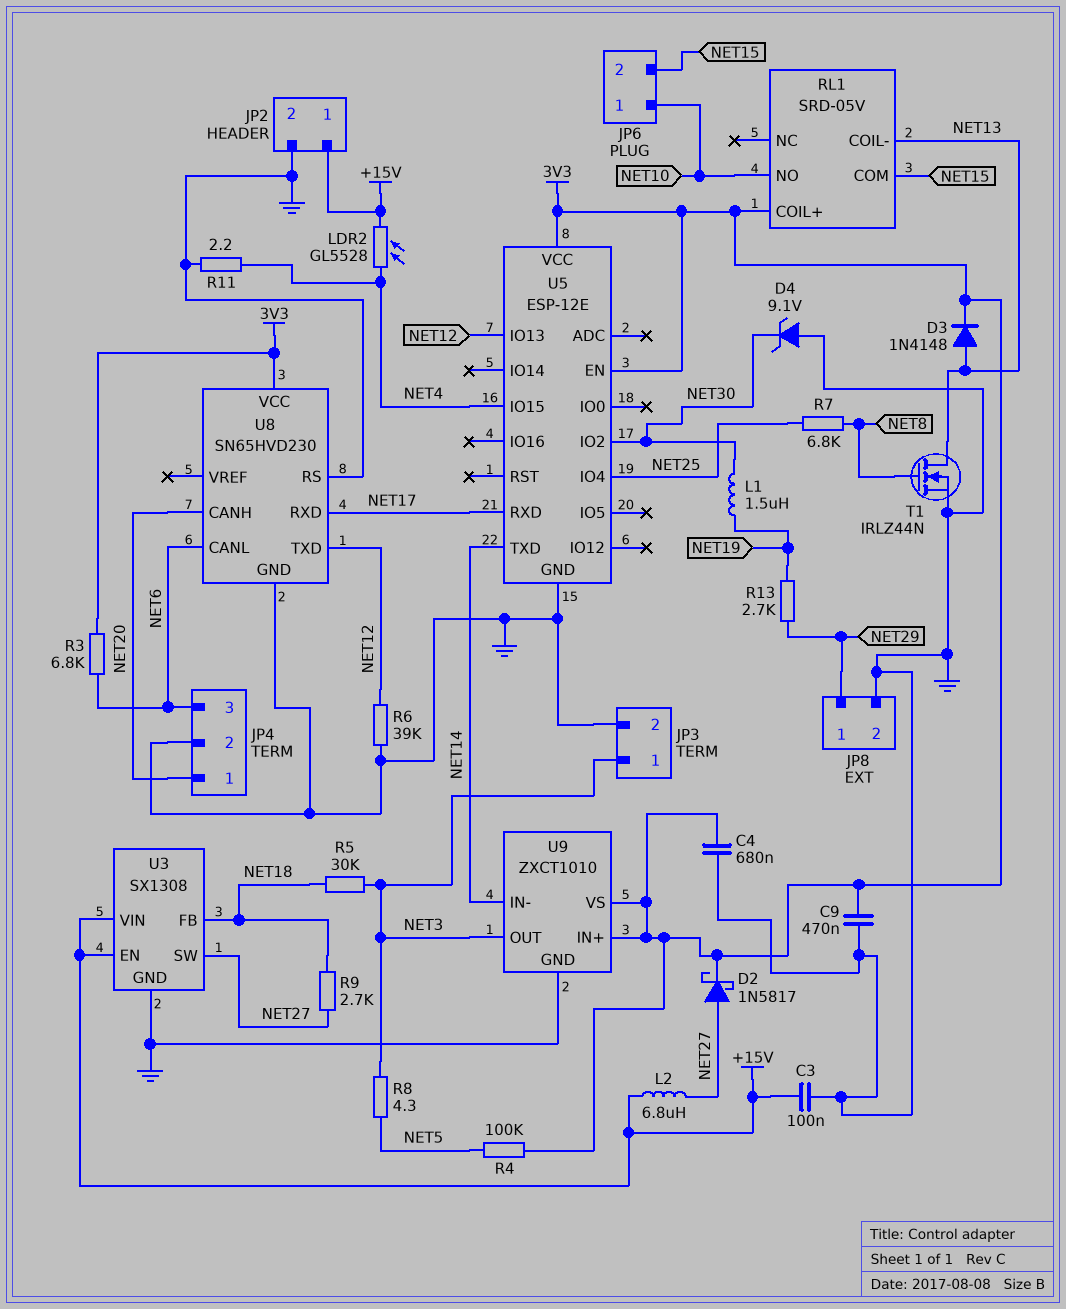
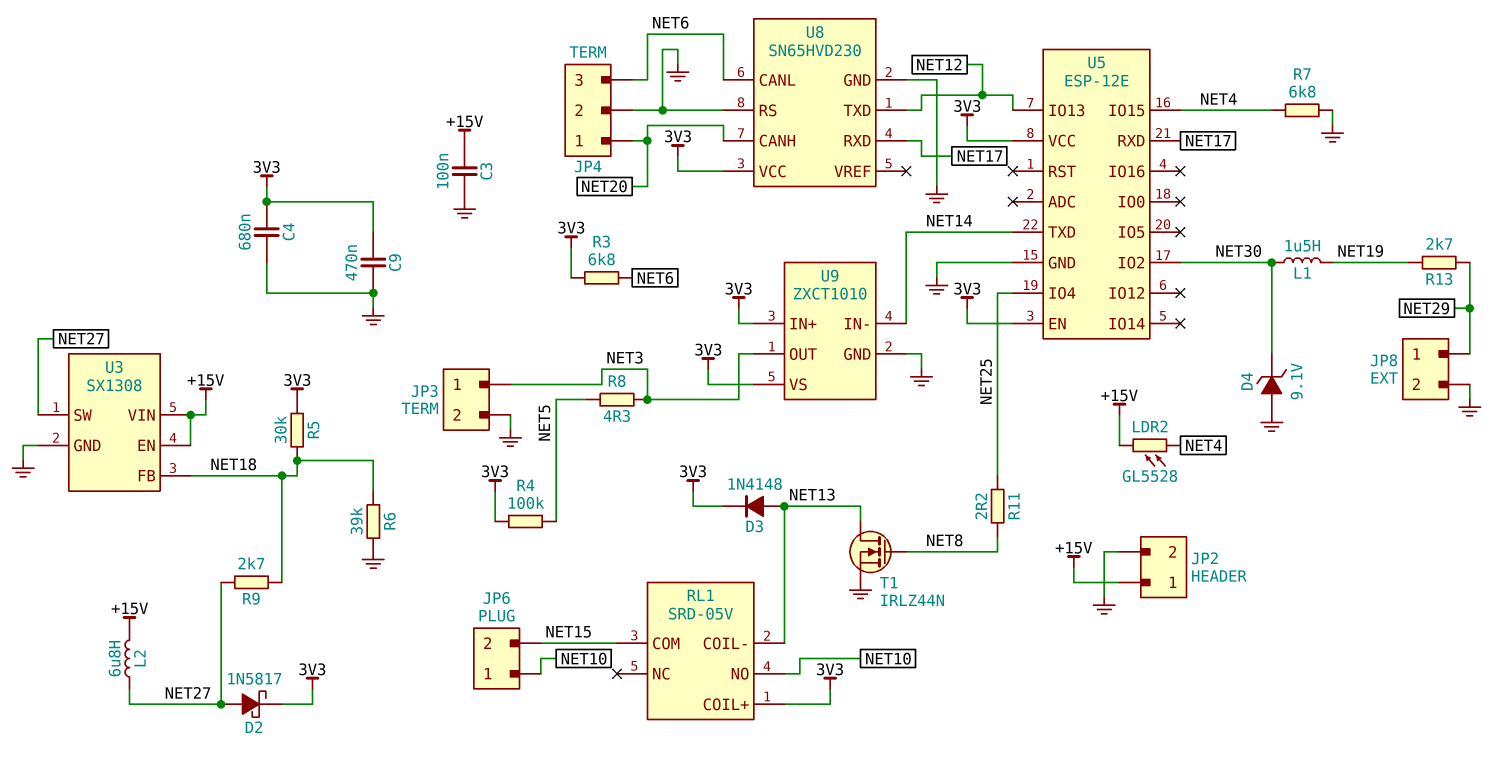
R5: 30k (NET3, NET18) -> 30k (3V3, NET18)
R6: 39k (GND, NET12) -> 39k (GND, NET18)
R7: 6.8k (NET8, NET25) -> 6.8k (GND, NET4)
R11: 2.2 (GND, NET4) -> 2.2 (NET8, NET25)

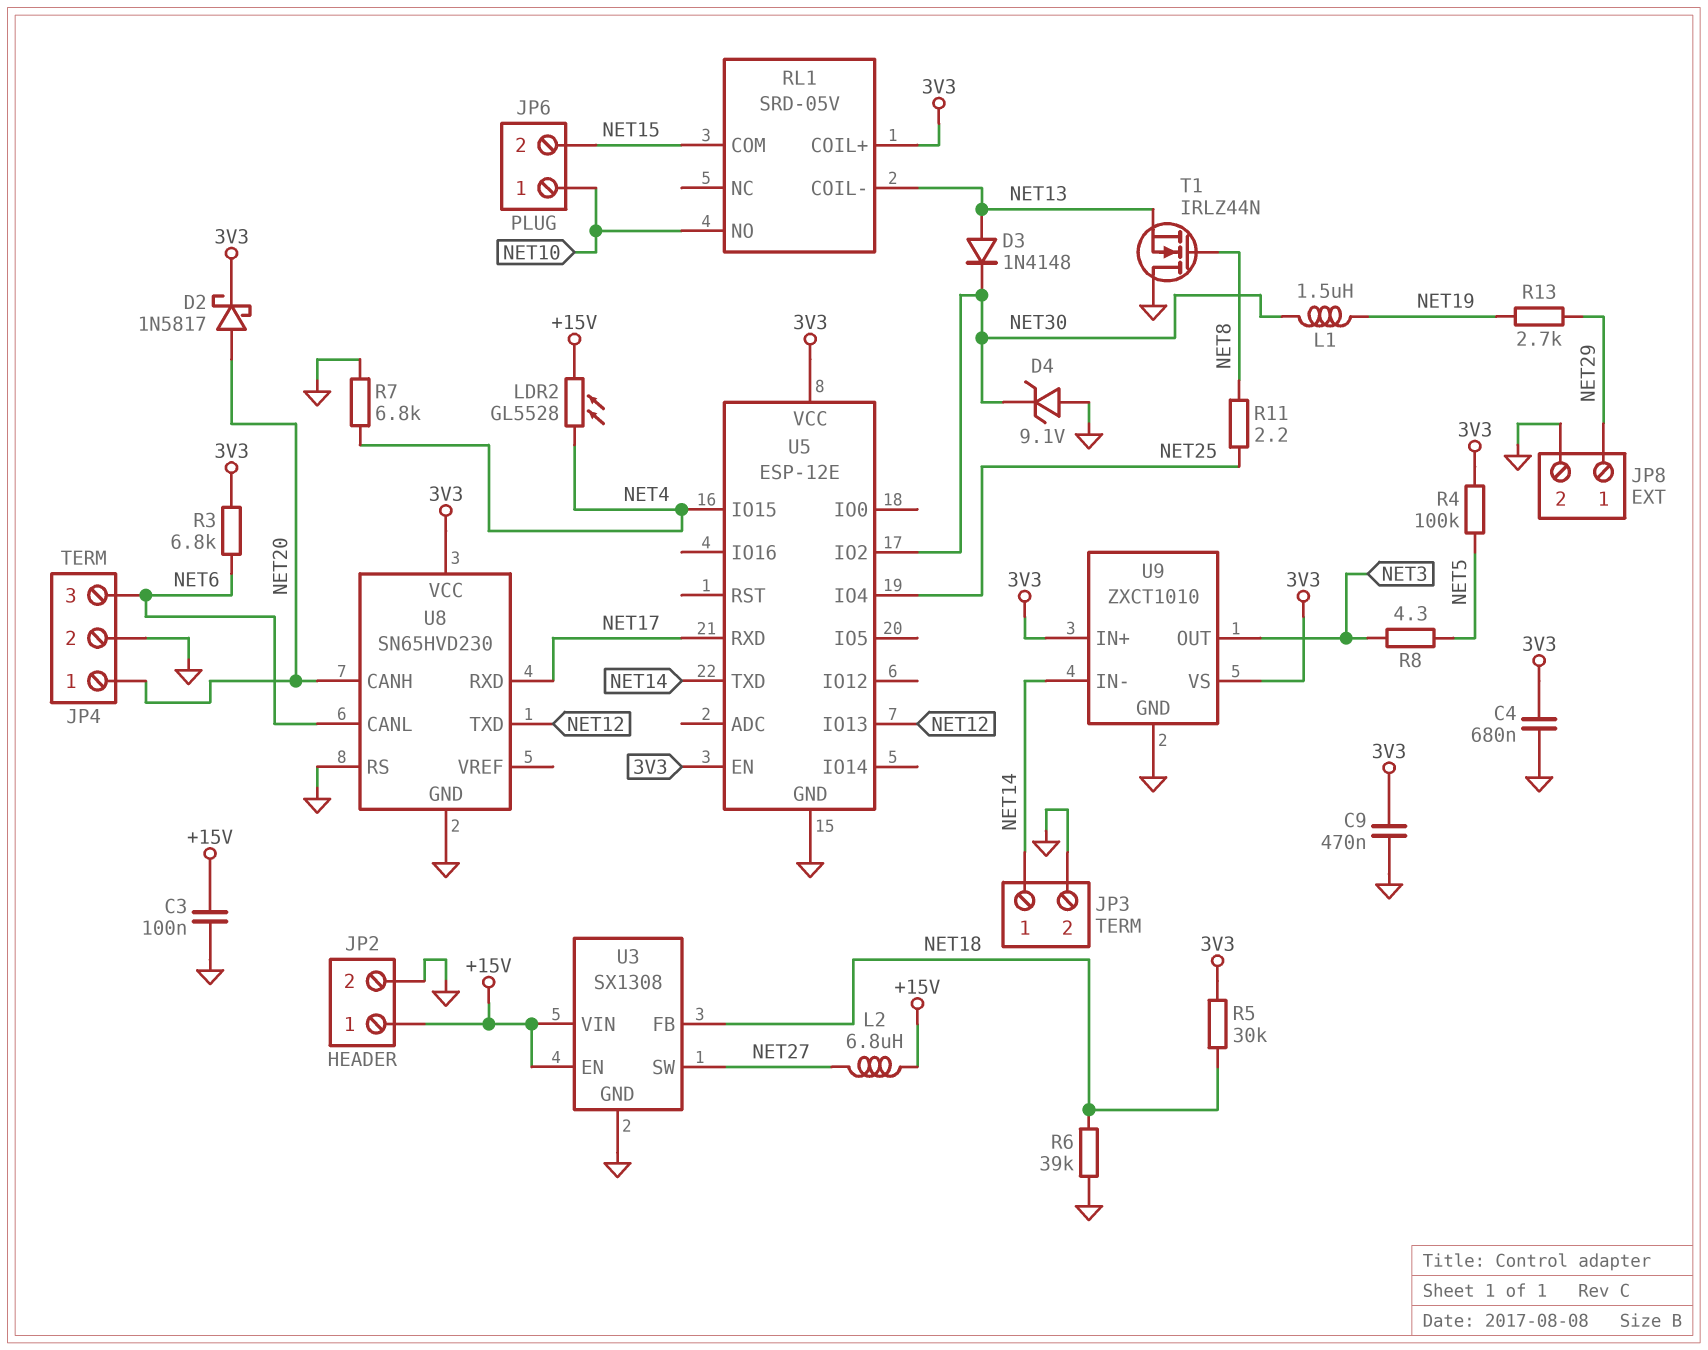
D2: schottky 1N5817 (A NET27, K 3V3) -> schottky 1N5817 (A NET20, K 3V3)
D3: diode 1N4148 (A NET13, K 3V3) -> diode 1N4148 (A NET13, K NET30)
JP3 pin 1: NET3 -> NET14
R9: 2.7k (NET18, NET27) -> none
T1: NMOS IRLZ44N (G NET8, D NET13, S GND) -> NMOS IRLZ44N (G NET8, D GND, S NET13)

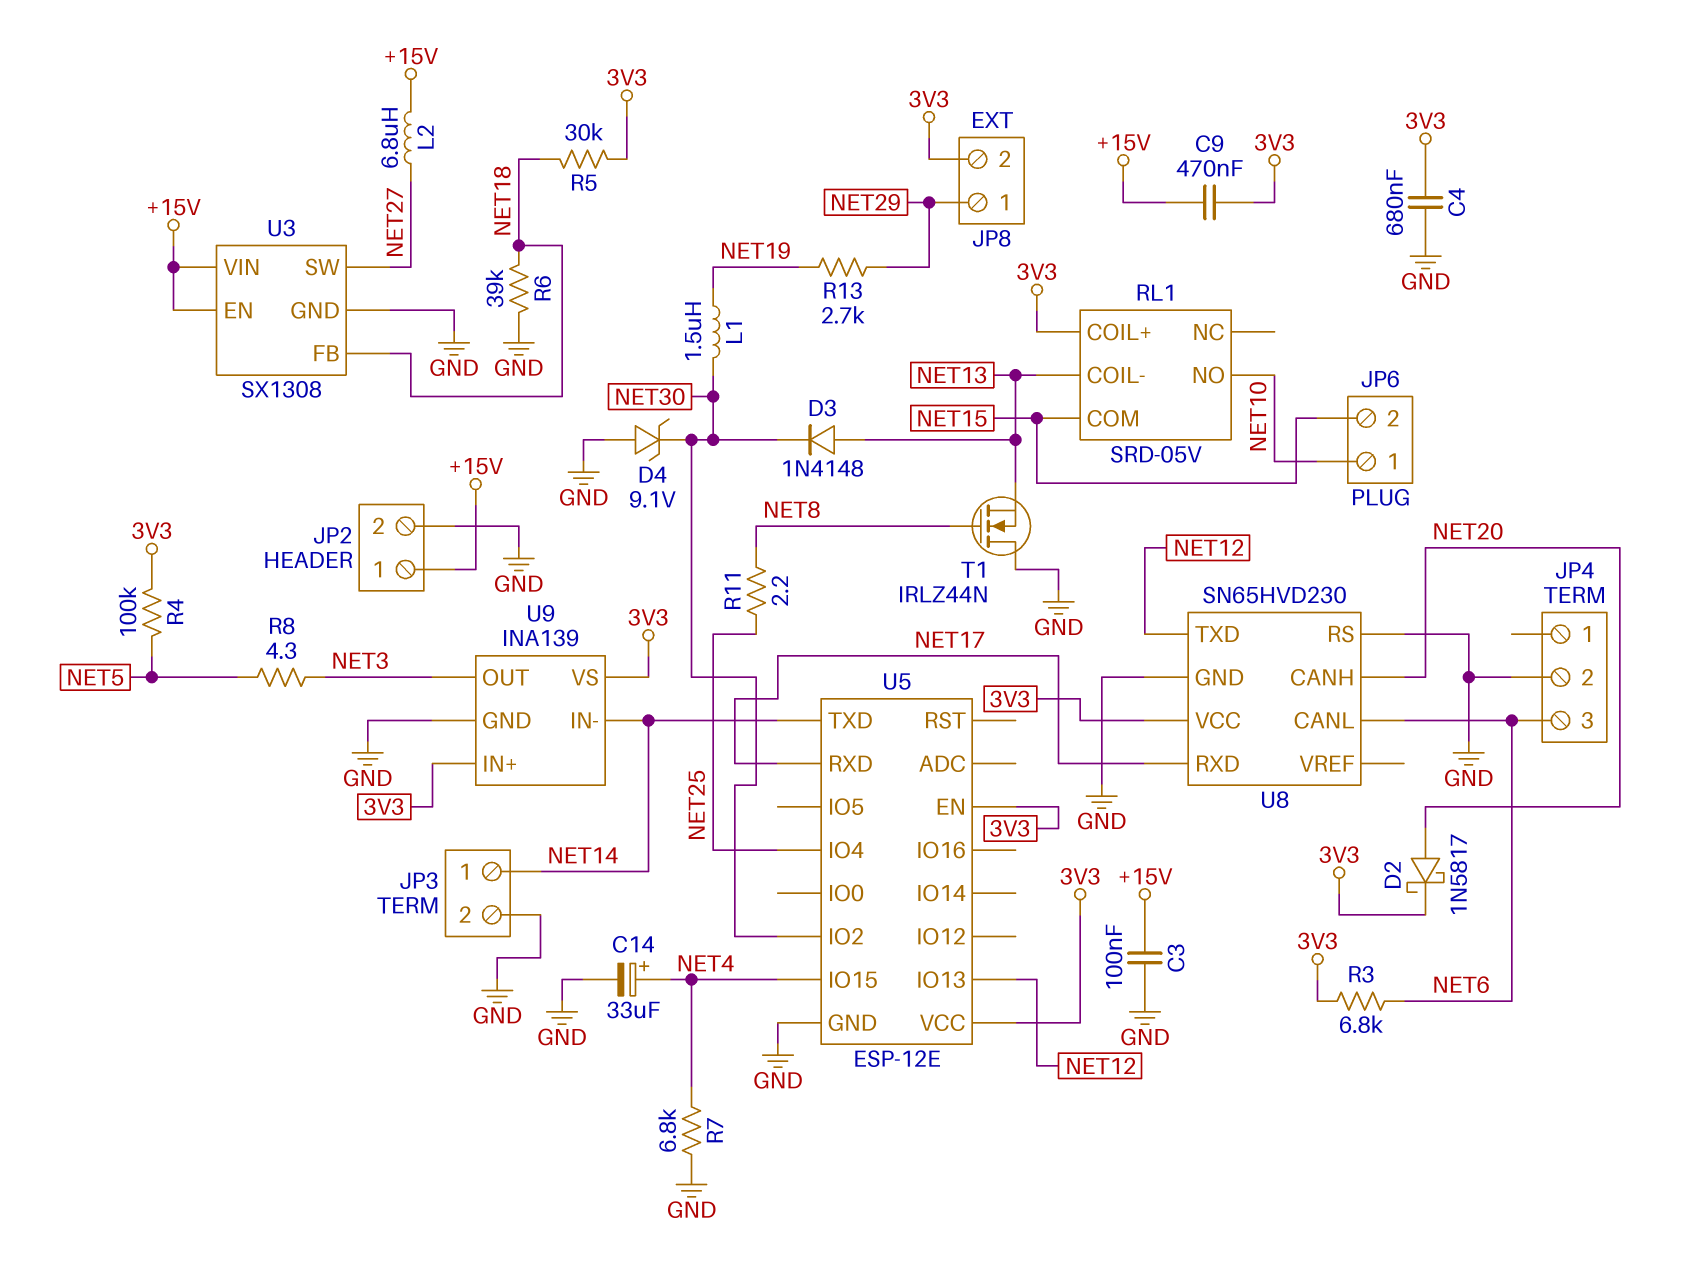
C9: 470nF (3V3, GND) -> 470nF (+15V, 3V3)
C14: none -> 33uF (plus NET4, minus GND)
JP4 pin 1: NET20 -> none
JP8 pin 2: GND -> 3V3
LDR2: GL5528 (+15V, NET4) -> none
U9: ZXCT1010 -> INA139

